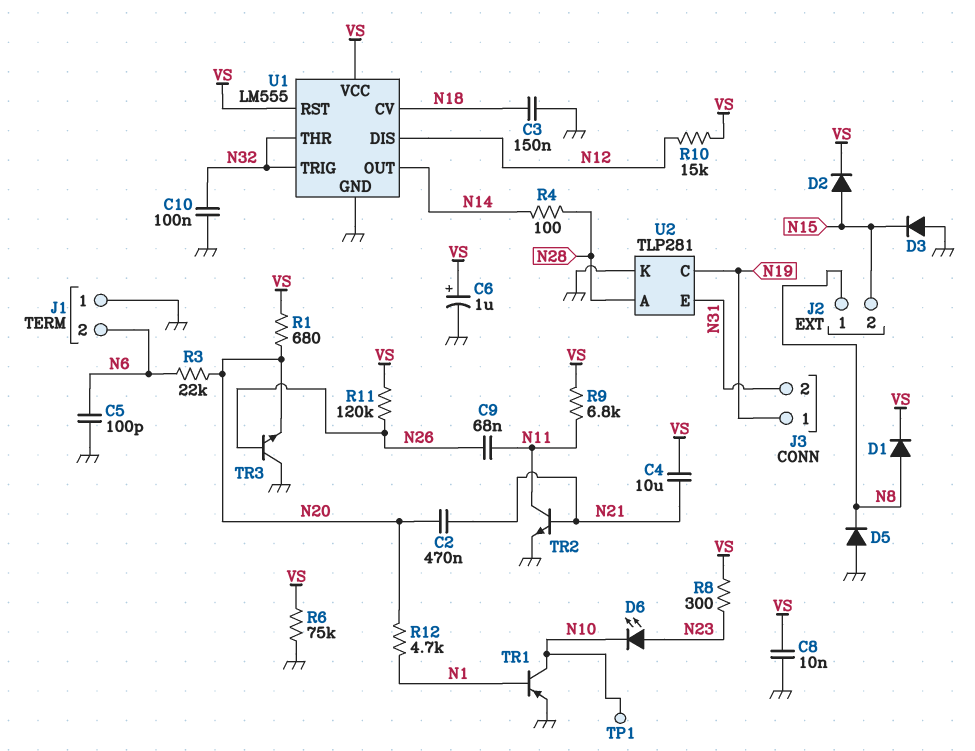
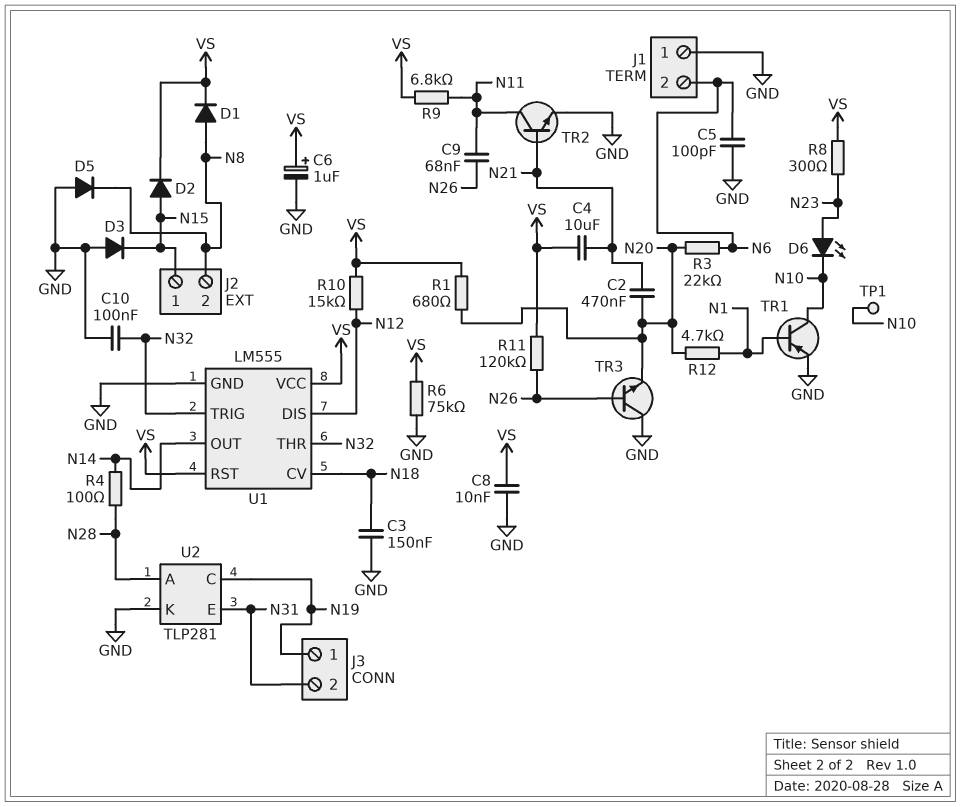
J2 pin 1: N8 -> N15
J2 pin 2: N15 -> N8

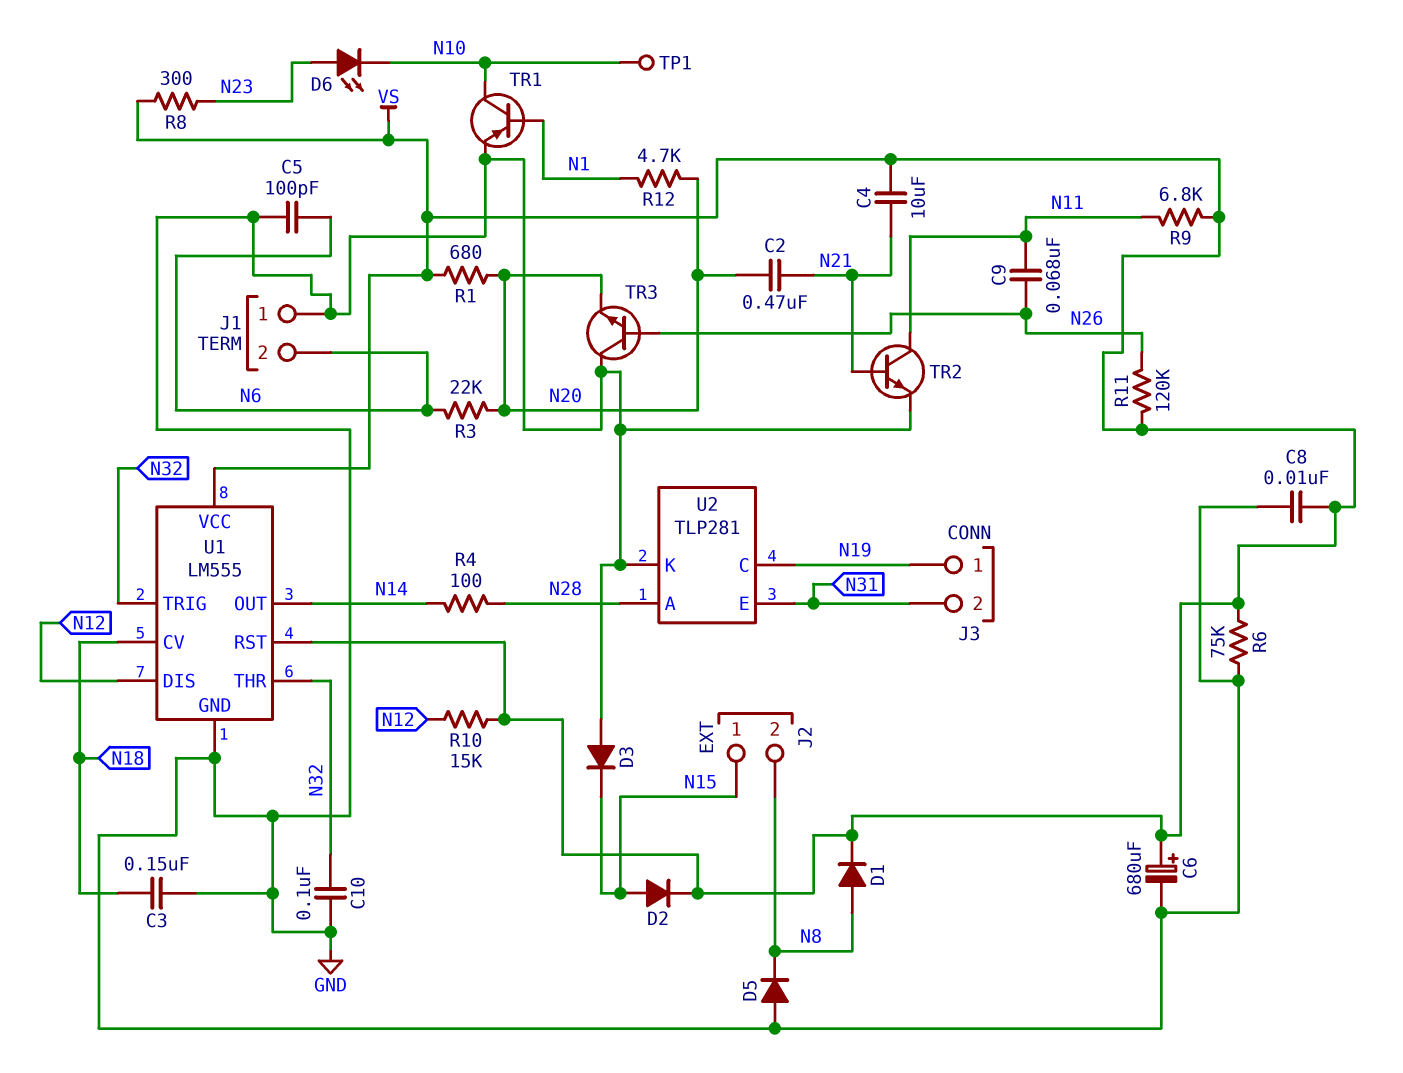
C6: 1uF (plus VS, minus GND) -> 680uF (plus VS, minus GND)

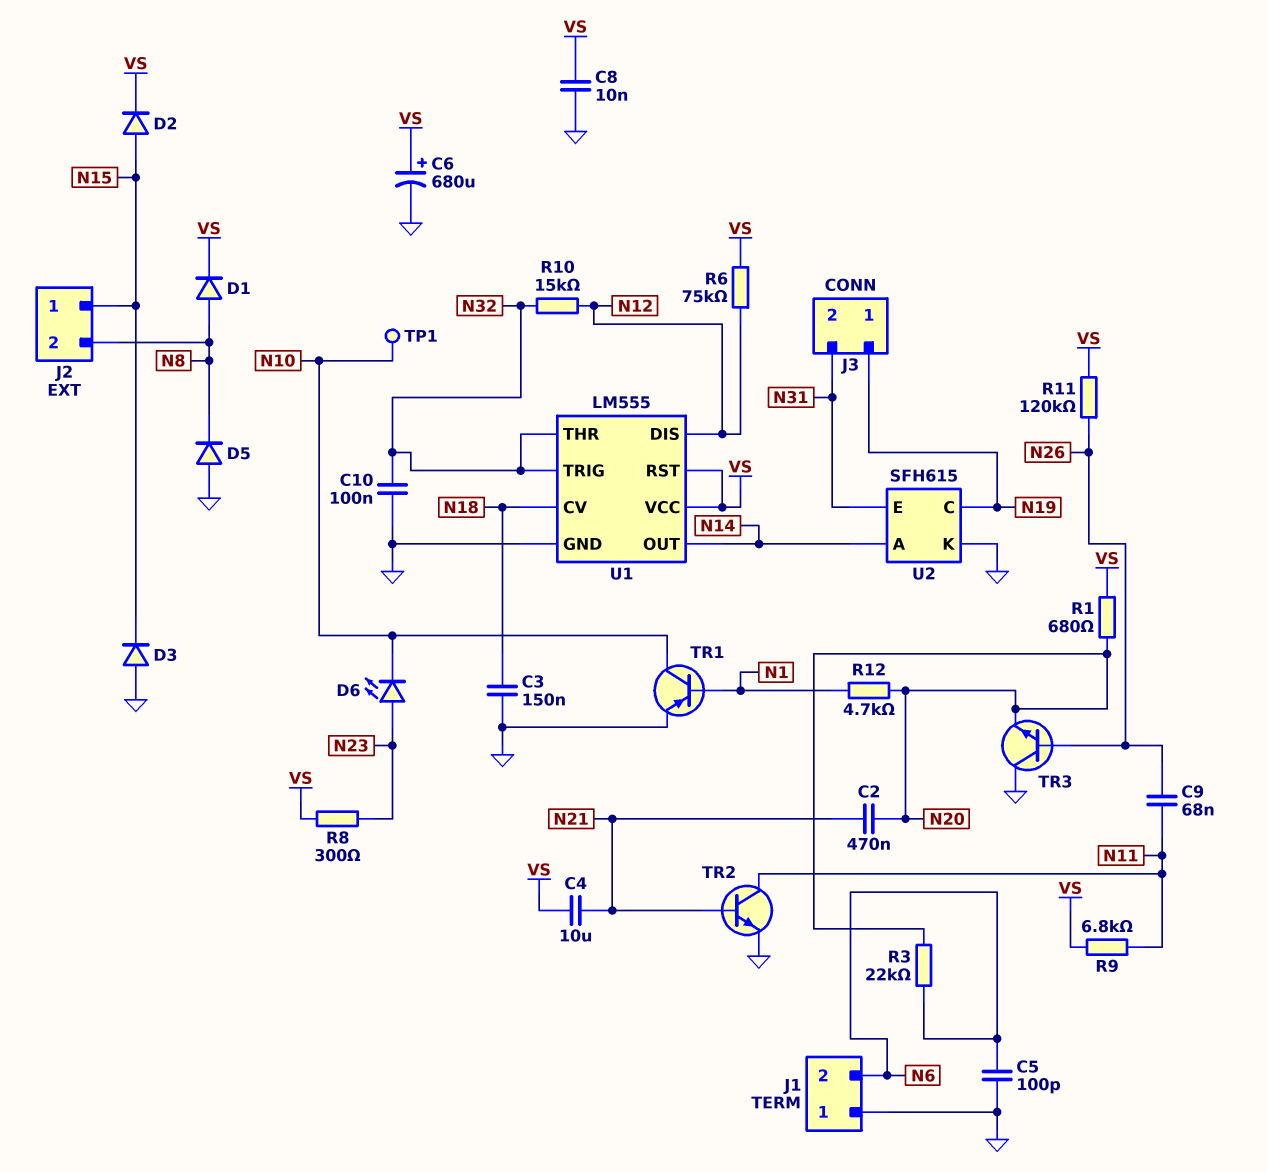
R4: 100 (N14, N28) -> none
R6: 75k (GND, VS) -> 75k (N12, VS)
R10: 15k (N12, VS) -> 15k (N12, N32)
U2: TLP281 -> SFH615
U2 pin A: N28 -> N14

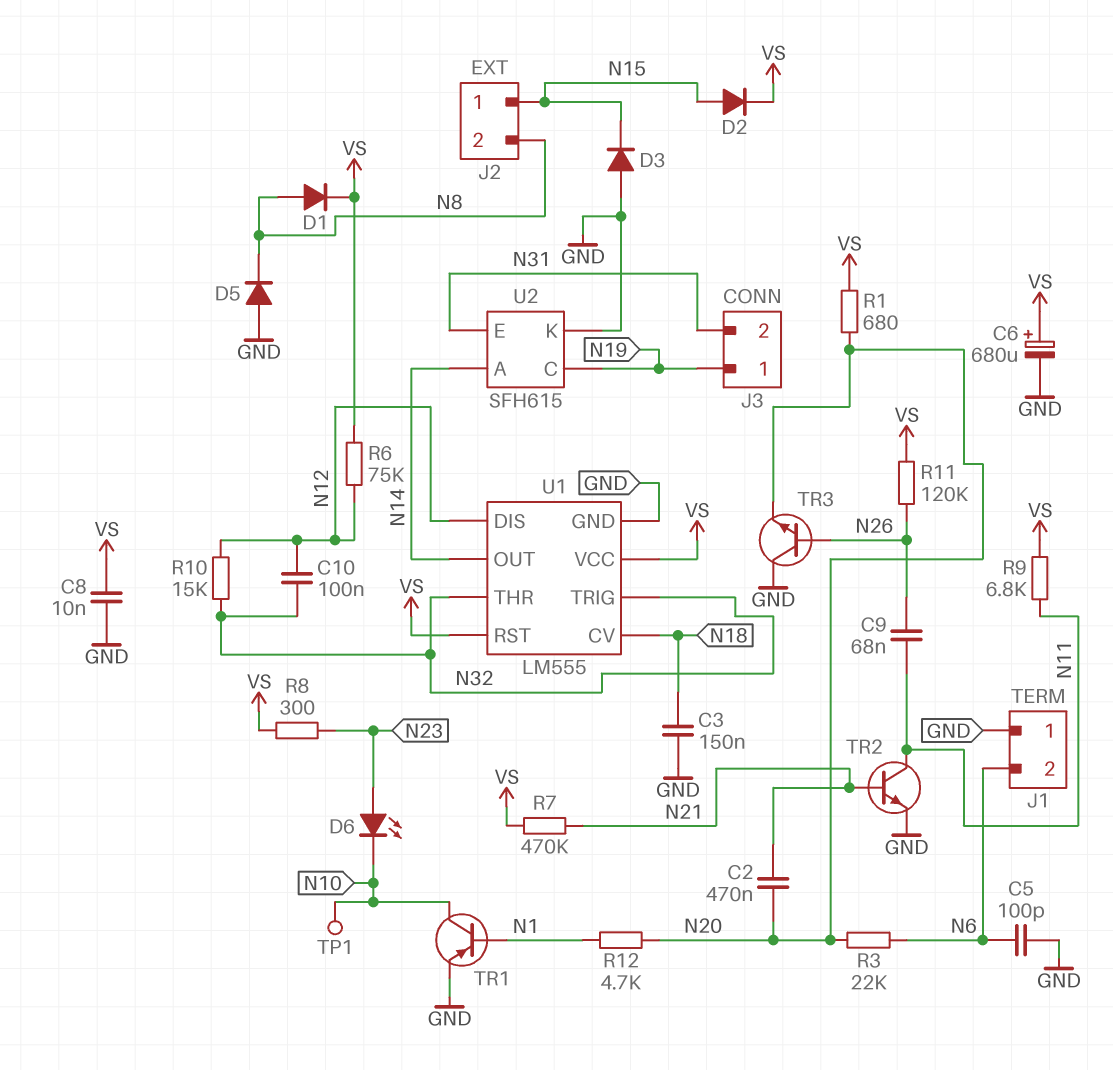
C4: 10uF (N21, VS) -> none
C10: 100nF (GND, N32) -> 100nF (N12, N32)
R7: none -> 470k (N21, VS)

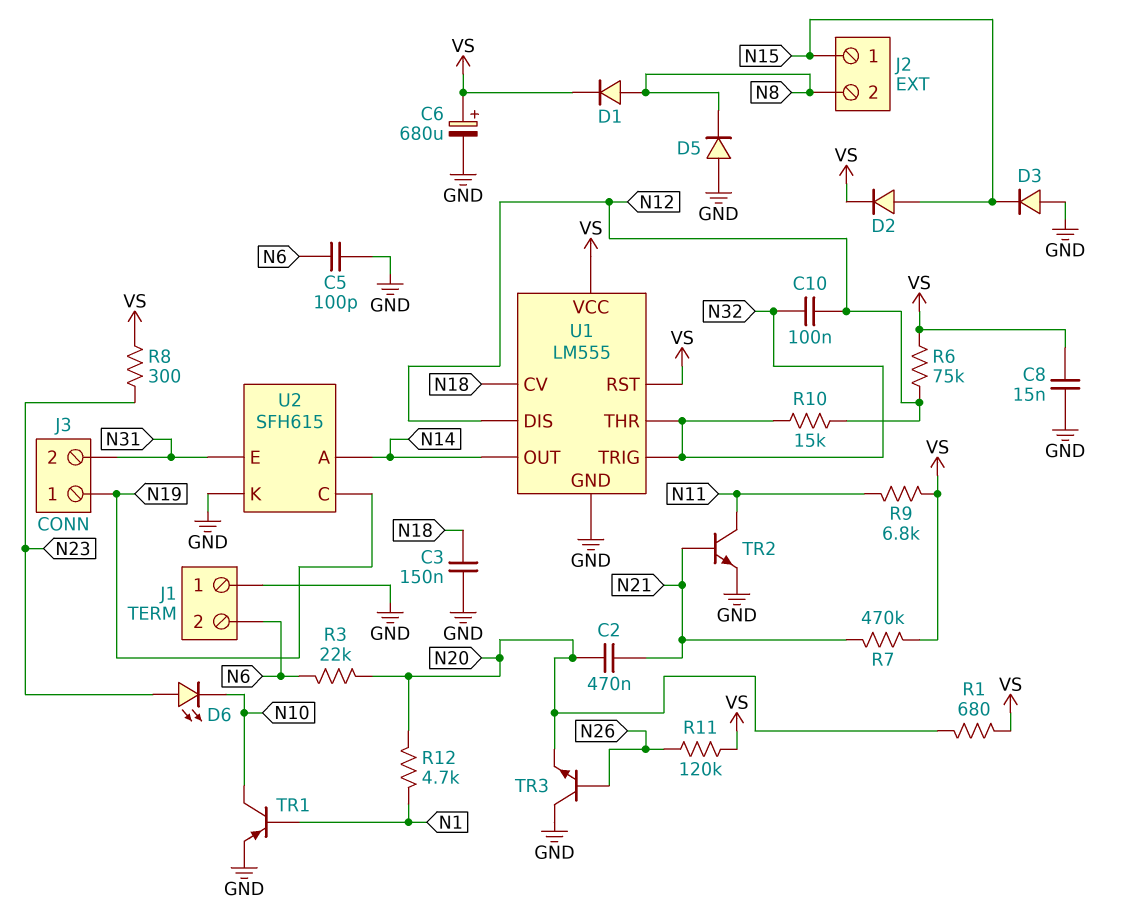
C8: 10nF (GND, VS) -> 15nF (GND, VS)
C9: 68nF (N11, N26) -> none
TP1: test point (N10) -> none

